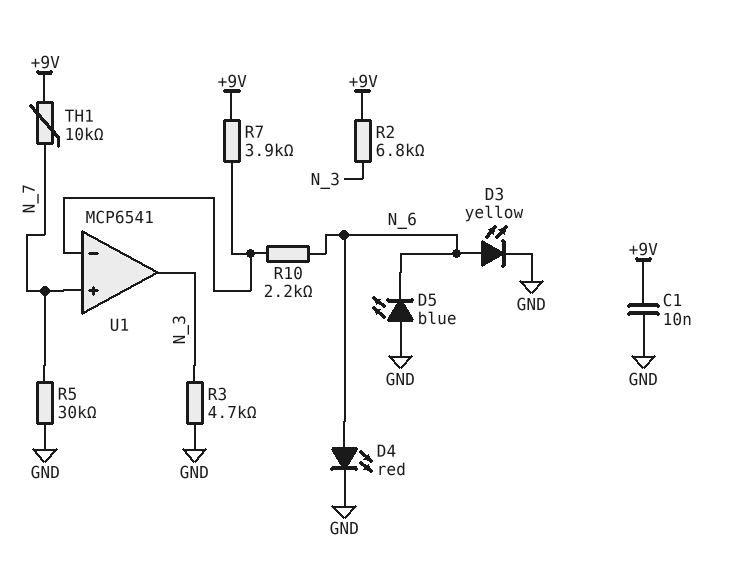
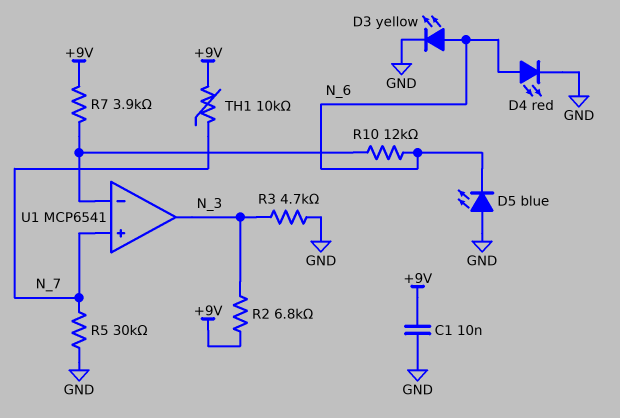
R10: 2.2k (N_6, U1/in-) -> 12k (N_6, U1/in-)

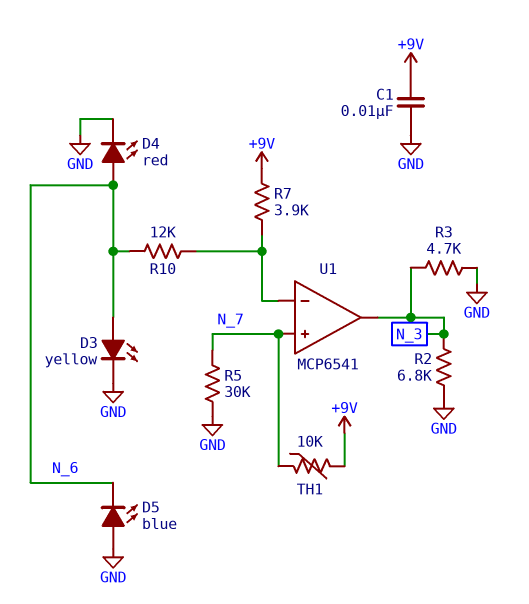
R2: 6.8k (+9V, N_3) -> 6.8k (GND, N_3)

